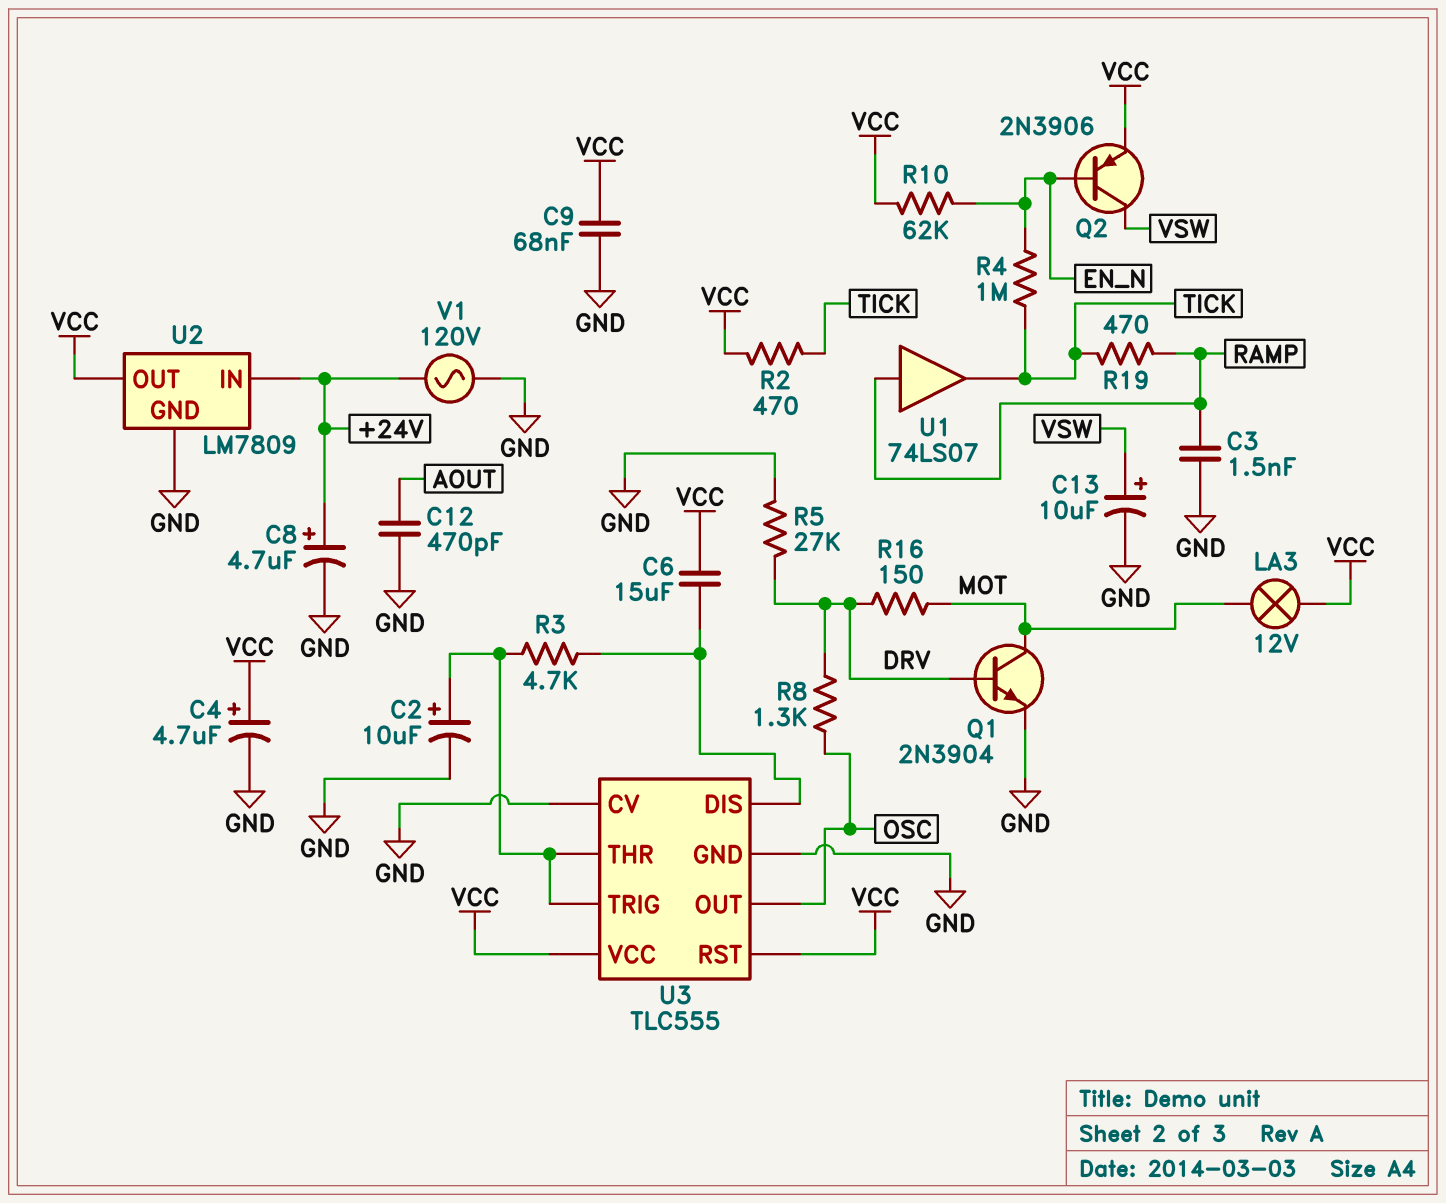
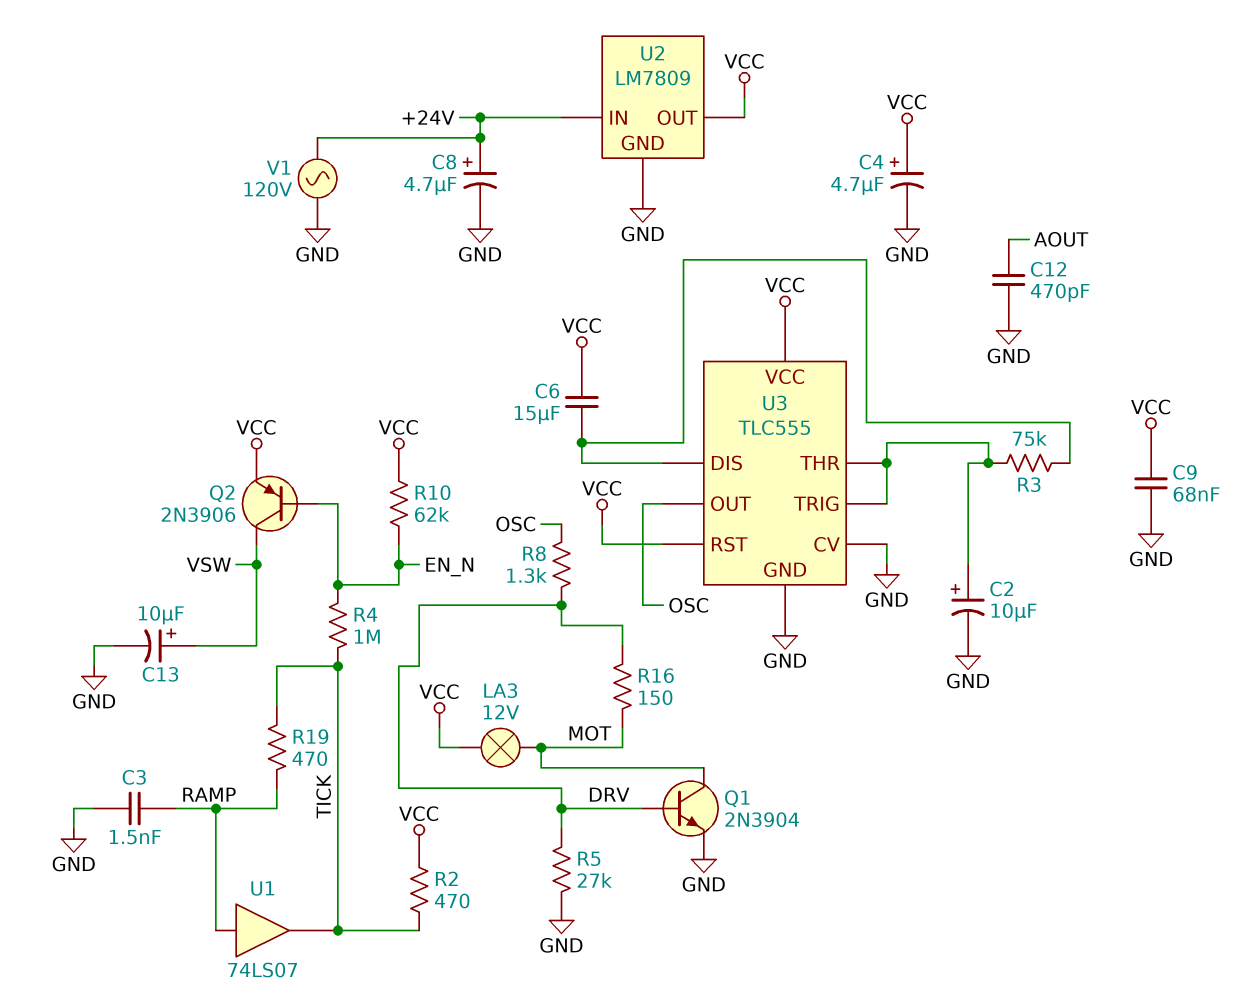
R3: 4.7k (U3/DIS, U3/THR) -> 75k (U3/DIS, U3/THR)

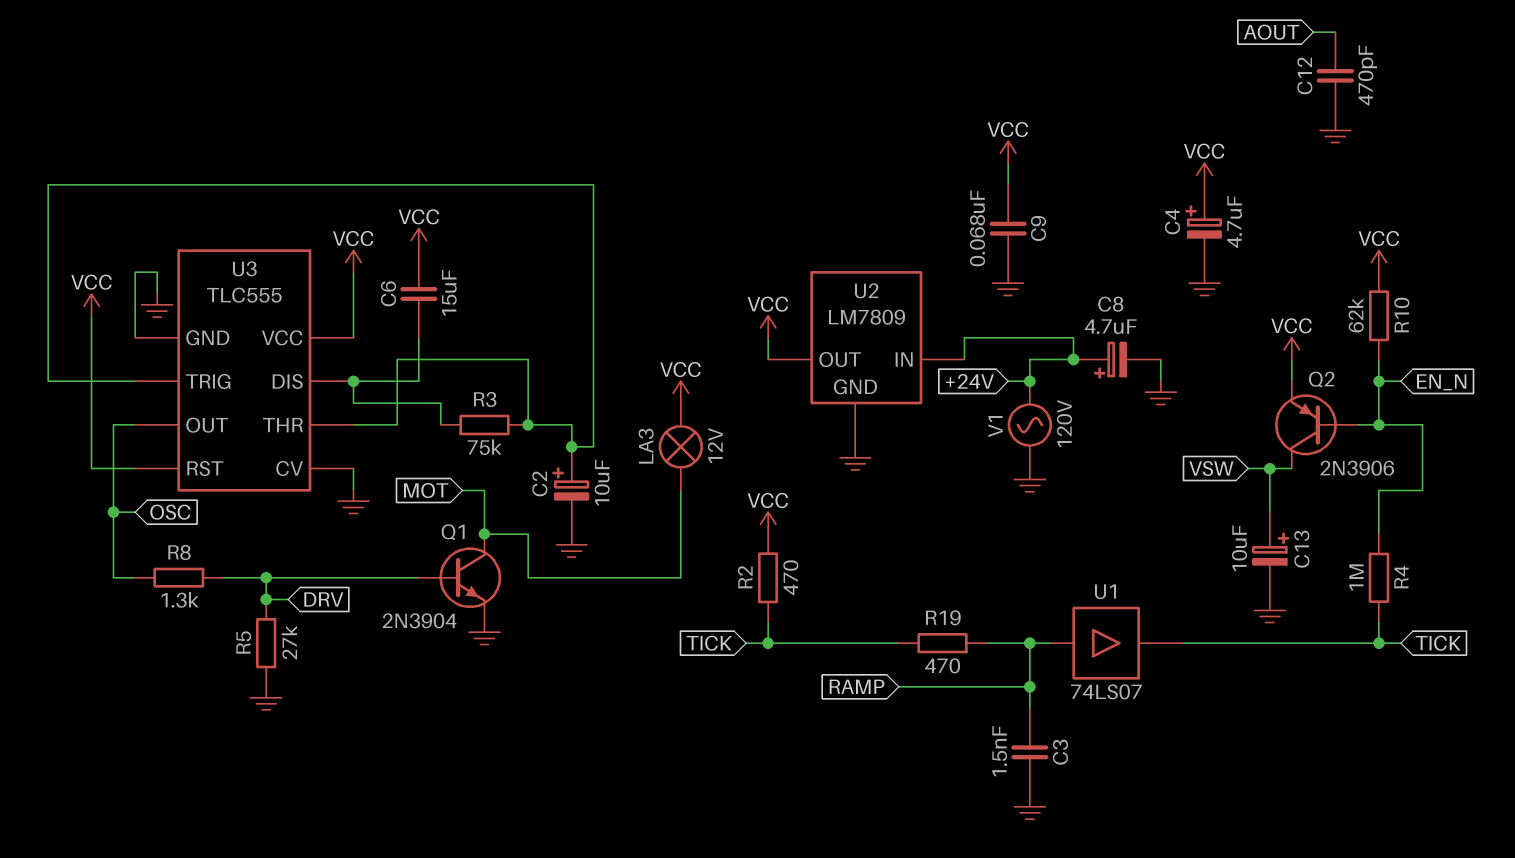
R16: 150 (DRV, MOT) -> none

